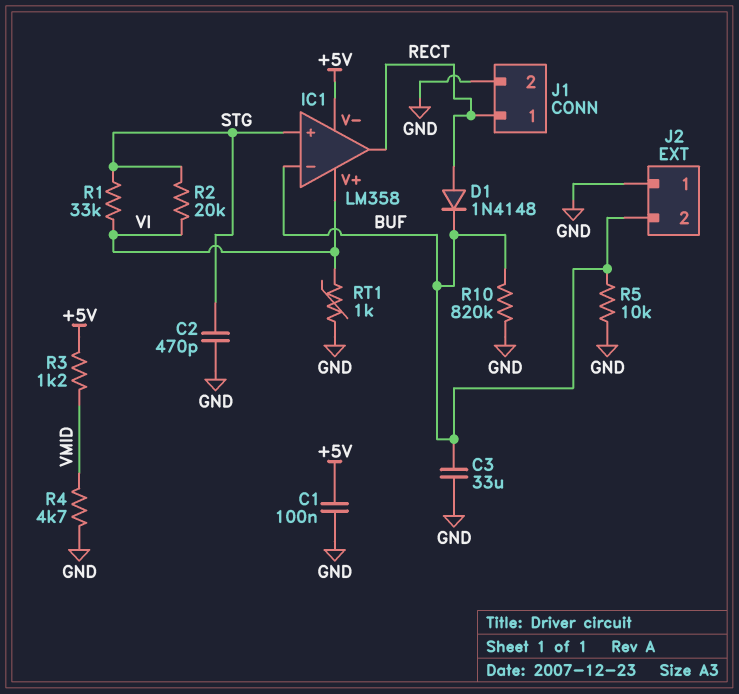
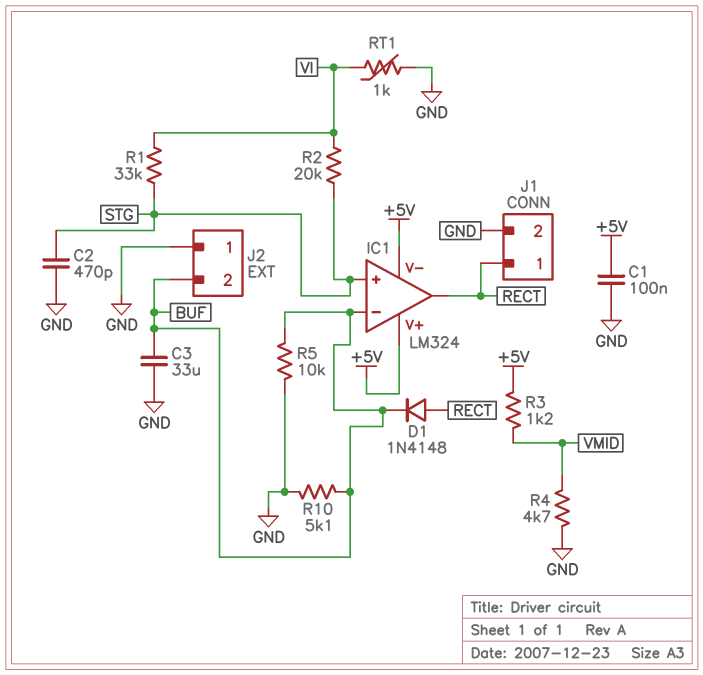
IC1: LM358 -> LM324
IC1 pin V+: VI -> +5V
R10: 820k (BUF, GND) -> 5.1k (BUF, GND)

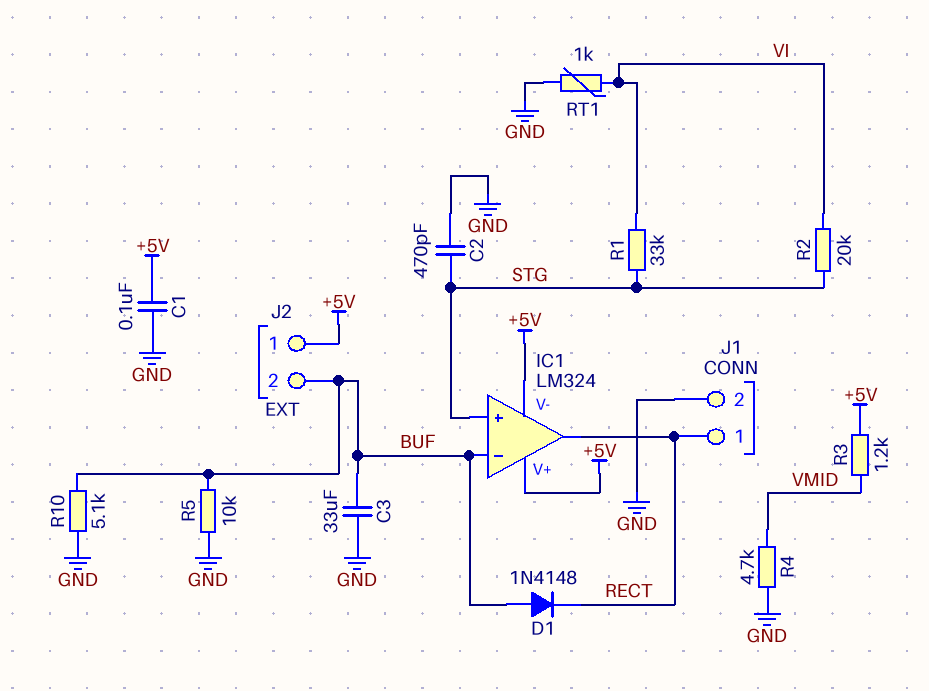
D1: diode 1N4148 (A RECT, K BUF) -> diode 1N4148 (A BUF, K RECT)
J2 pin 1: GND -> +5V

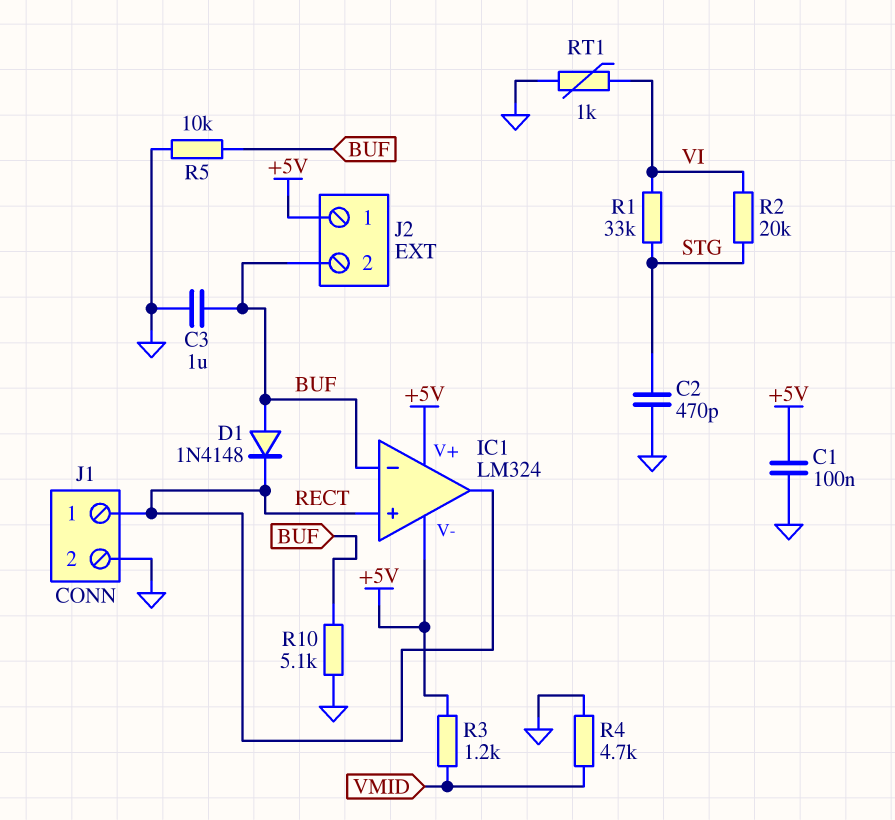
C3: 33uF (BUF, GND) -> 1uF (BUF, GND)
IC1 pin in+: STG -> RECT

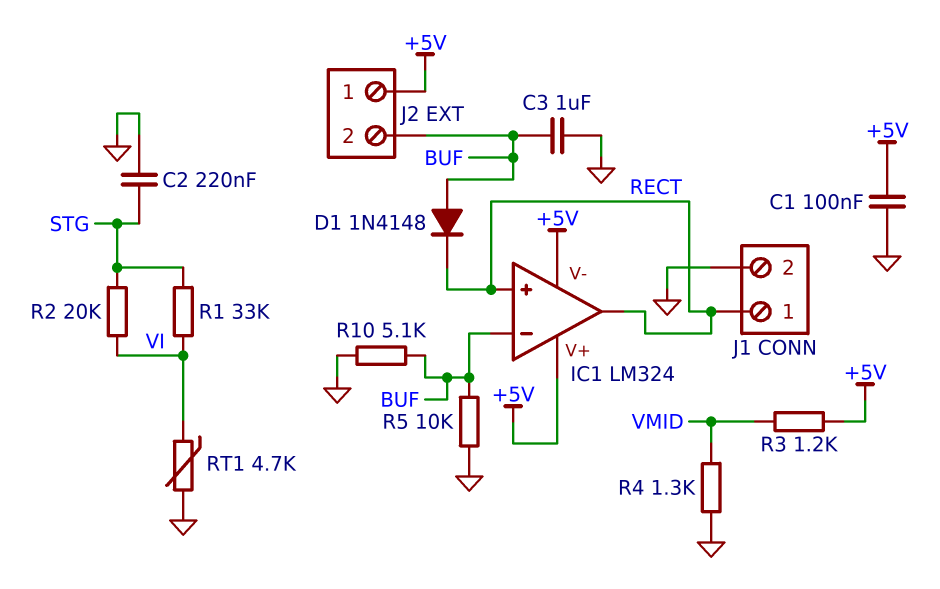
C2: 470pF (GND, STG) -> 220nF (GND, STG)
R4: 4.7k (GND, VMID) -> 1.3k (GND, VMID)
RT1: 1k (GND, VI) -> 4.7k (GND, VI)

